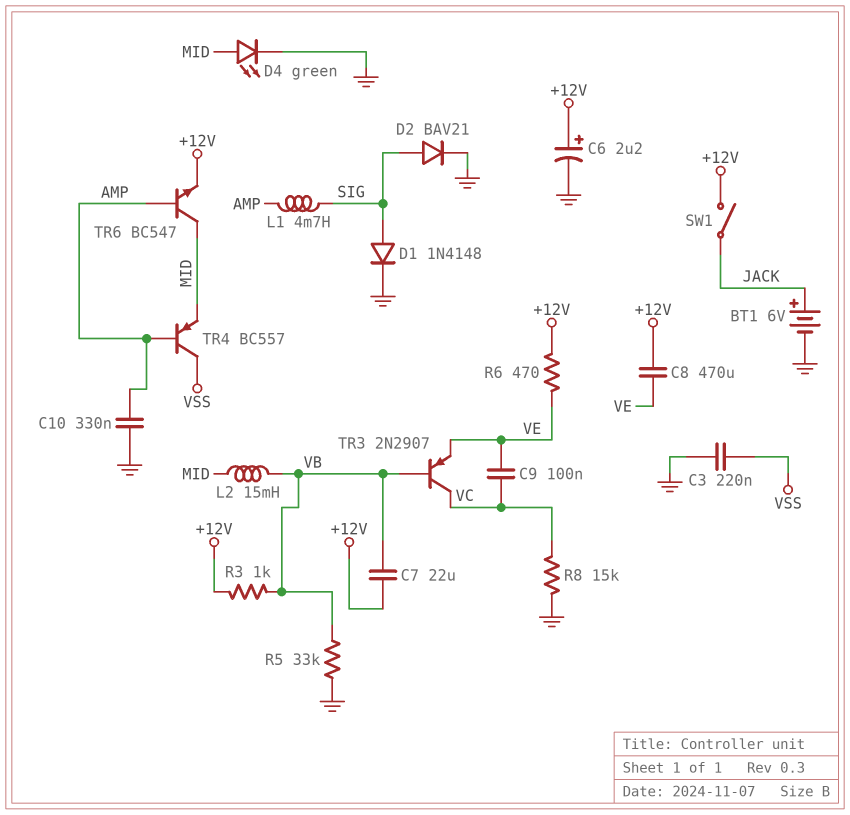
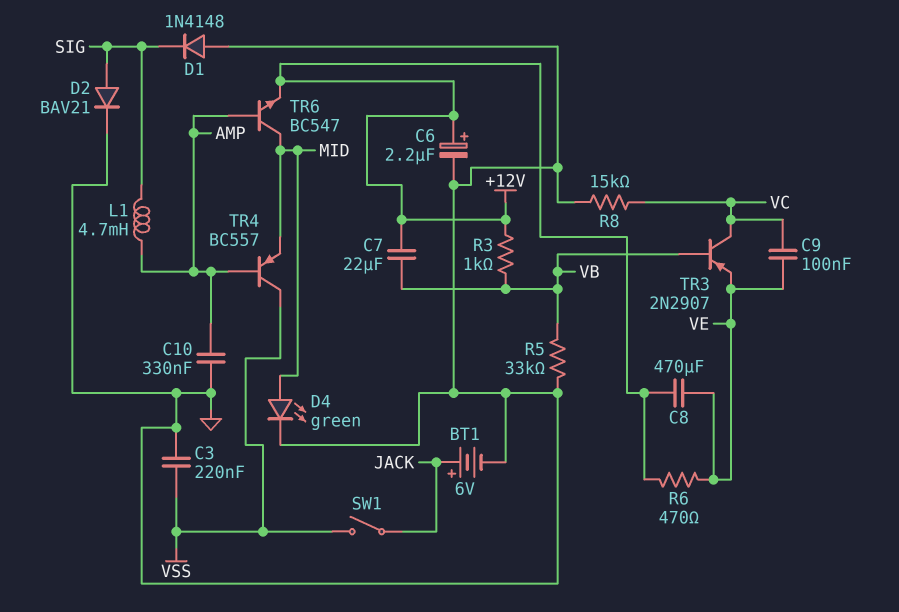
D1: diode 1N4148 (A SIG, K GND) -> diode 1N4148 (A GND, K SIG)
L2: 15mH (MID, VB) -> none
SW1: switch (+12V, JACK) -> switch (JACK, VSS)

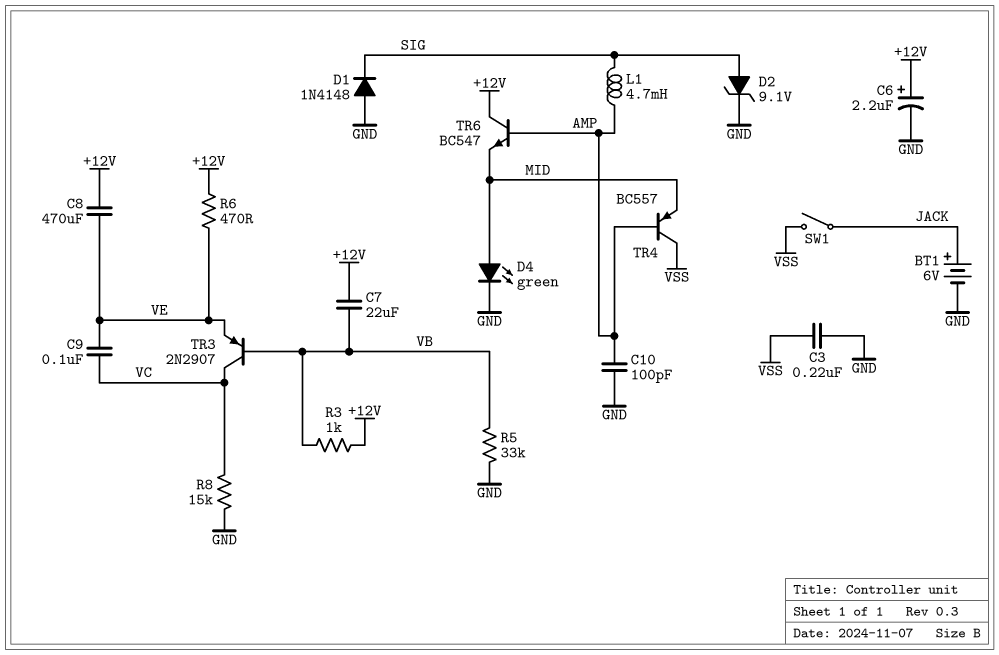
C10: 330nF (AMP, GND) -> 100pF (AMP, GND)
D2: diode BAV21 (A SIG, K GND) -> zener 9.1V (A SIG, K GND)
TR6: NPN BC547 (B AMP, C MID, E +12V) -> NPN BC547 (B AMP, C +12V, E MID)

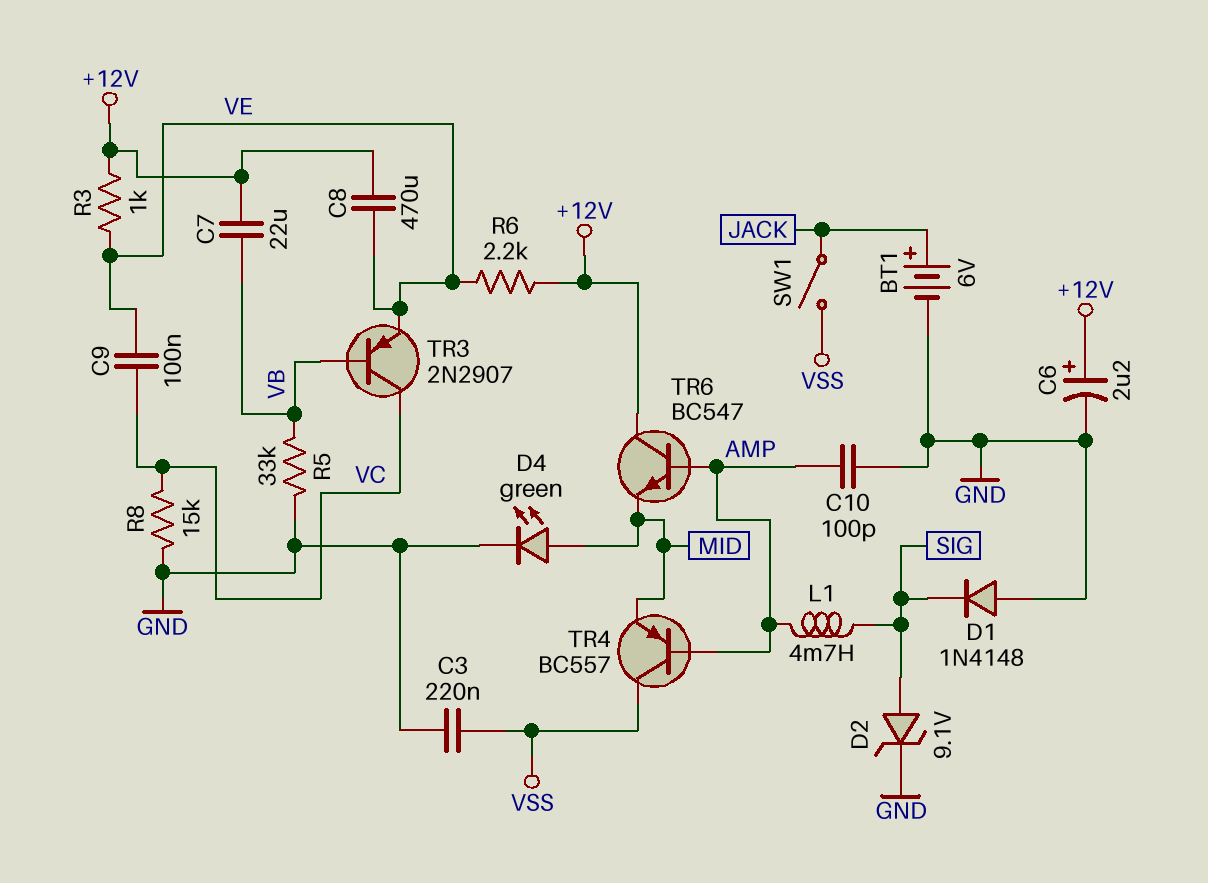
R3: 1k (+12V, VB) -> 1k (+12V, VE)
R6: 470 (+12V, VE) -> 2.2k (+12V, VE)

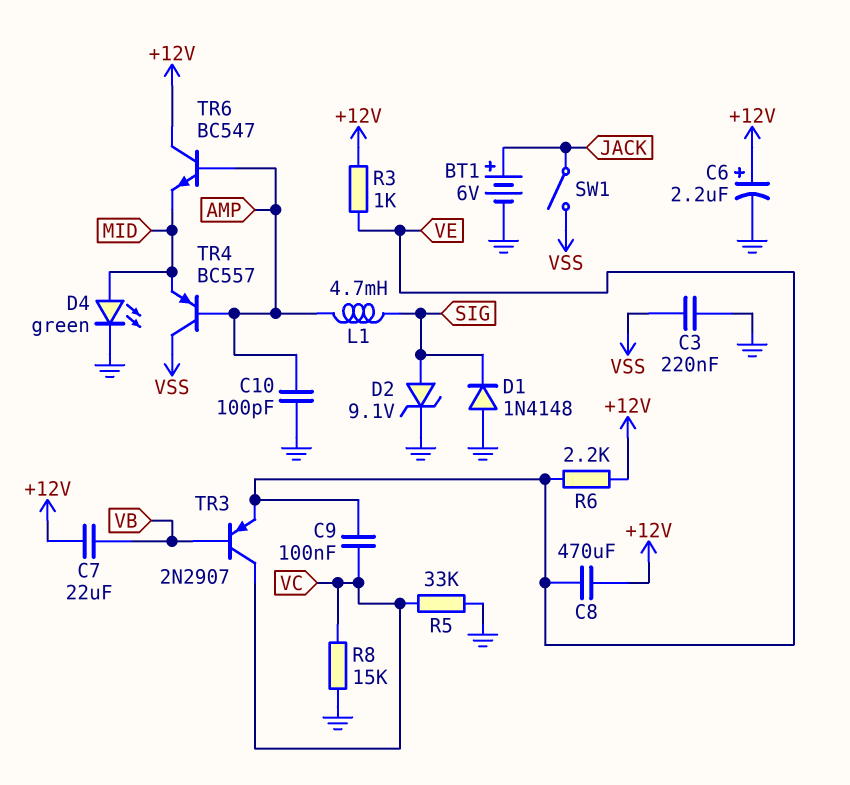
R5: 33k (GND, VB) -> 33k (GND, VC)

